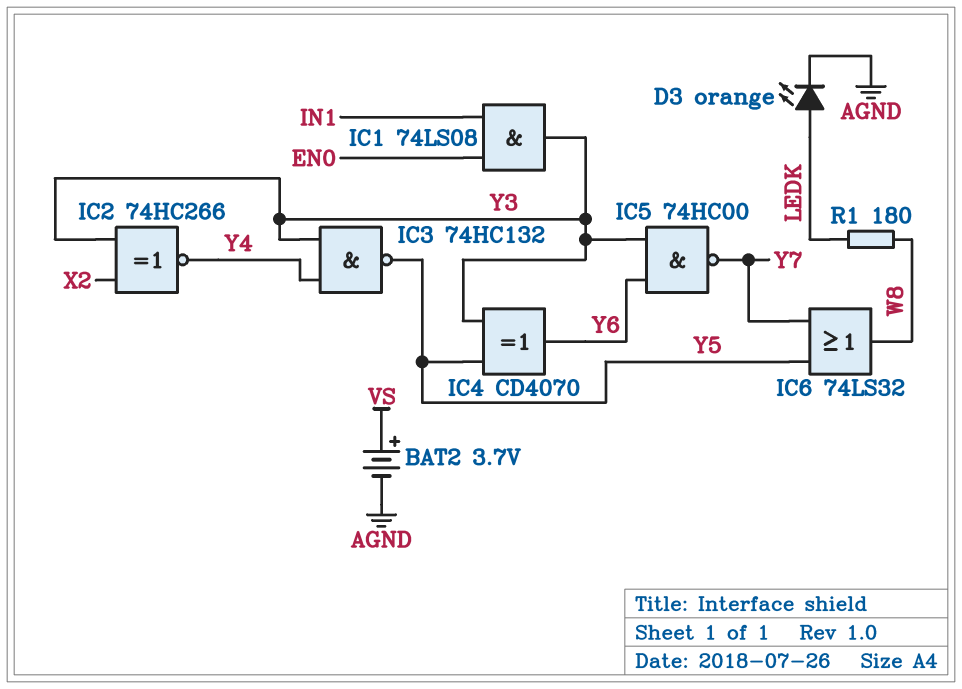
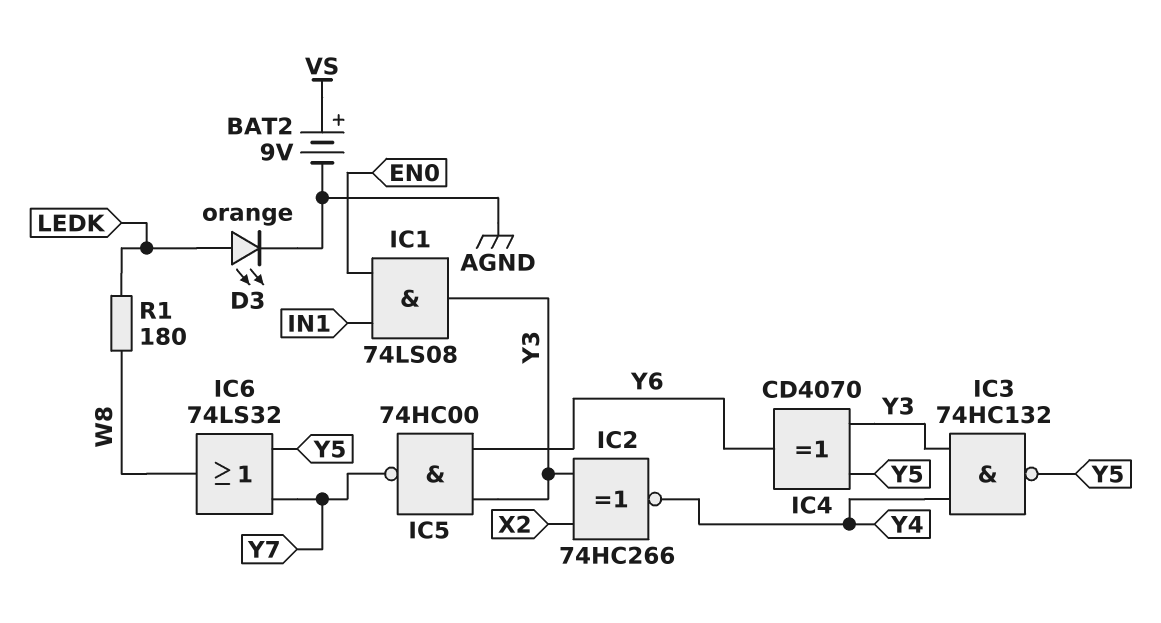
BAT2: 3.7V (plus VS, minus AGND) -> 9V (plus VS, minus AGND)

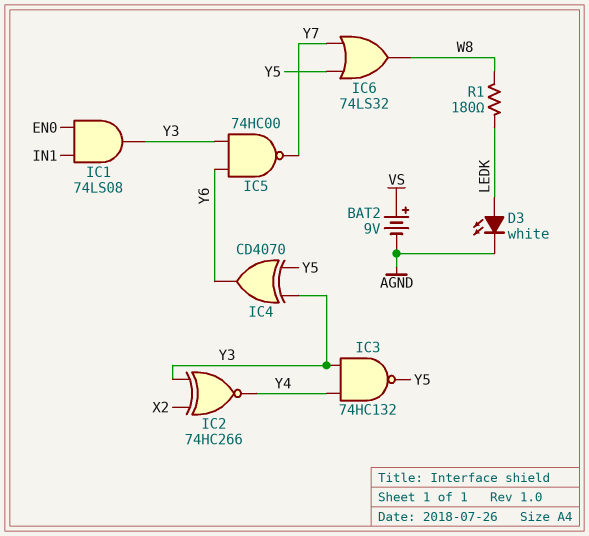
D3: LED orange (A LEDK, K AGND) -> LED white (A LEDK, K AGND)

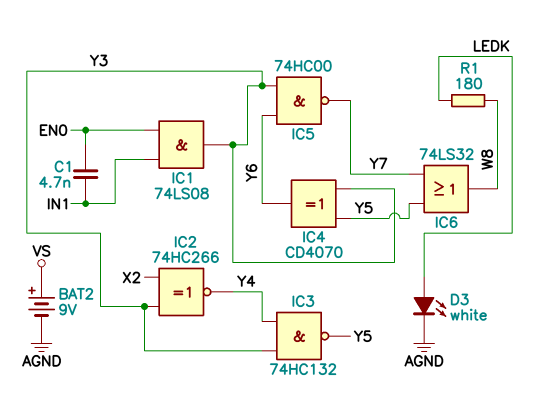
C1: none -> 4.7nF (EN0, IN1)

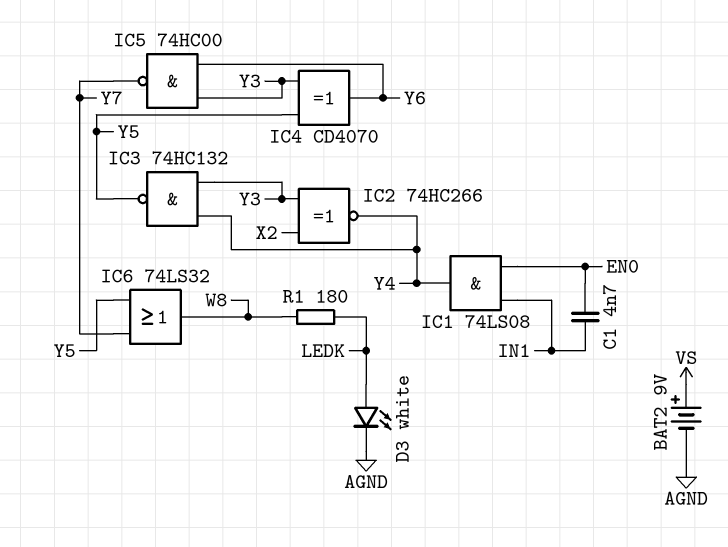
IC1: AND 74LS08 (in EN0, in IN1, out Y3) -> AND 74LS08 (in EN0, in IN1, out Y4)

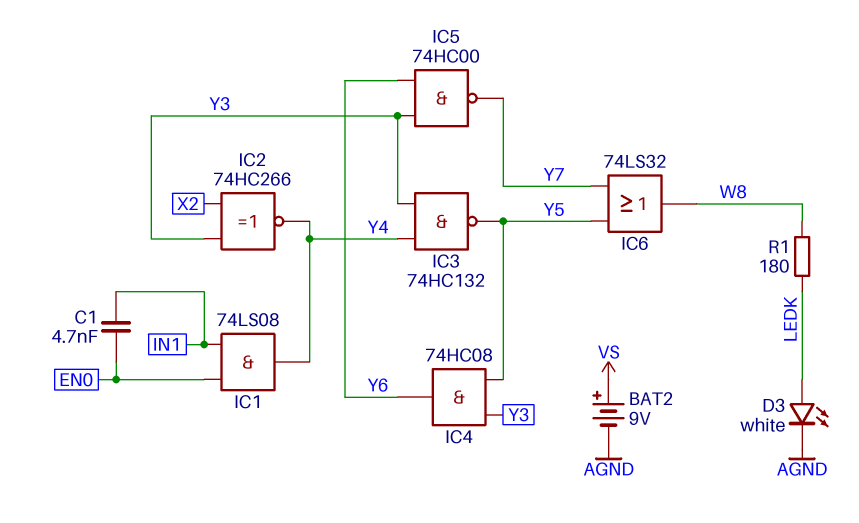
IC4: XOR CD4070 (in Y3, in Y5, out Y6) -> AND 74HC08 (in Y3, in Y5, out Y6)

